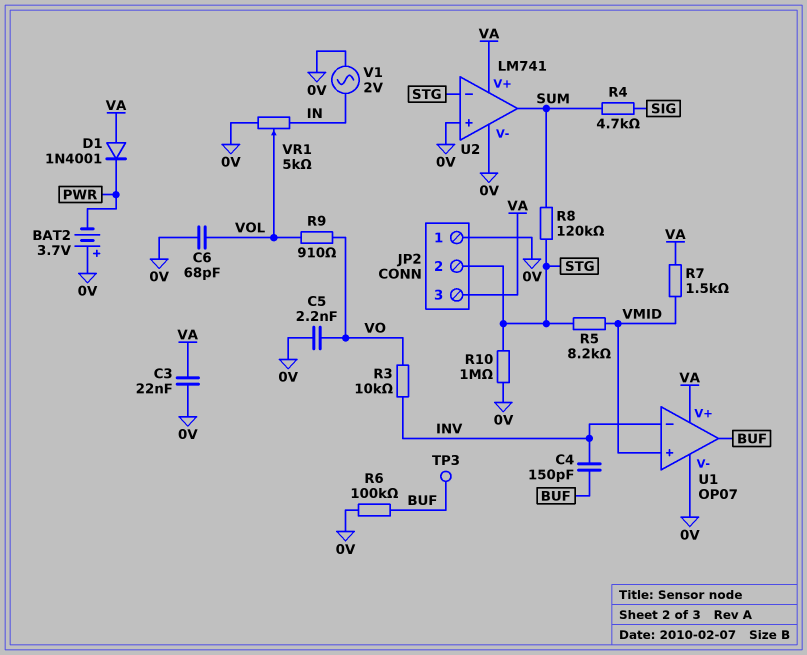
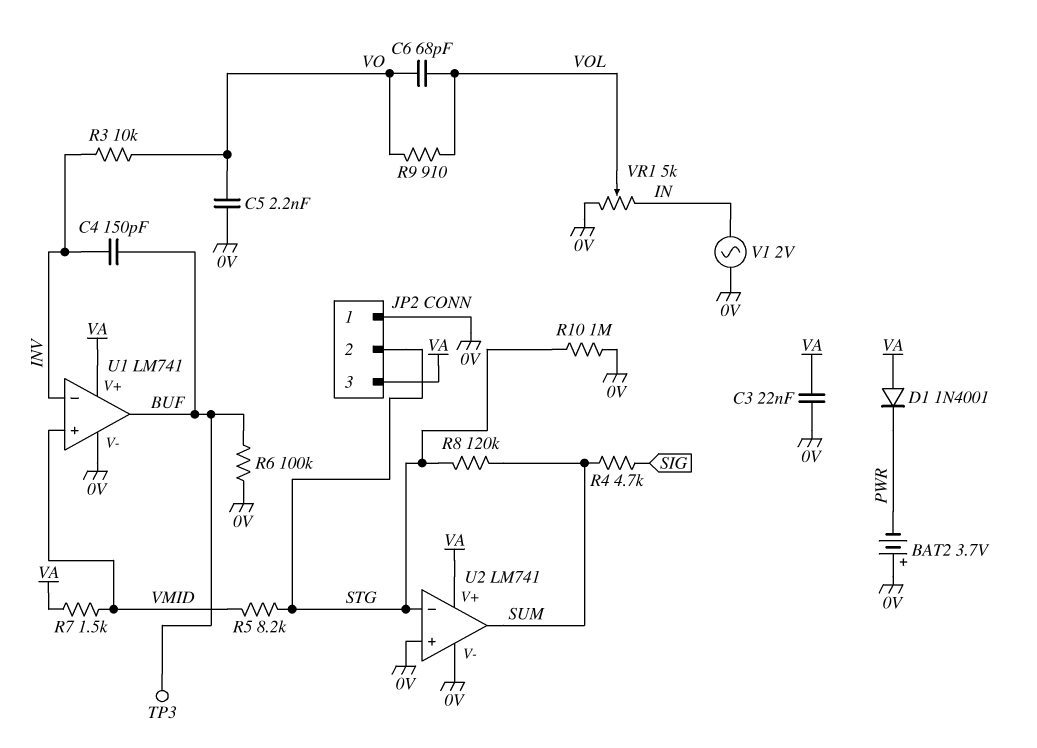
C6: 68pF (0V, VOL) -> 68pF (VO, VOL)
U1: OP07 -> LM741

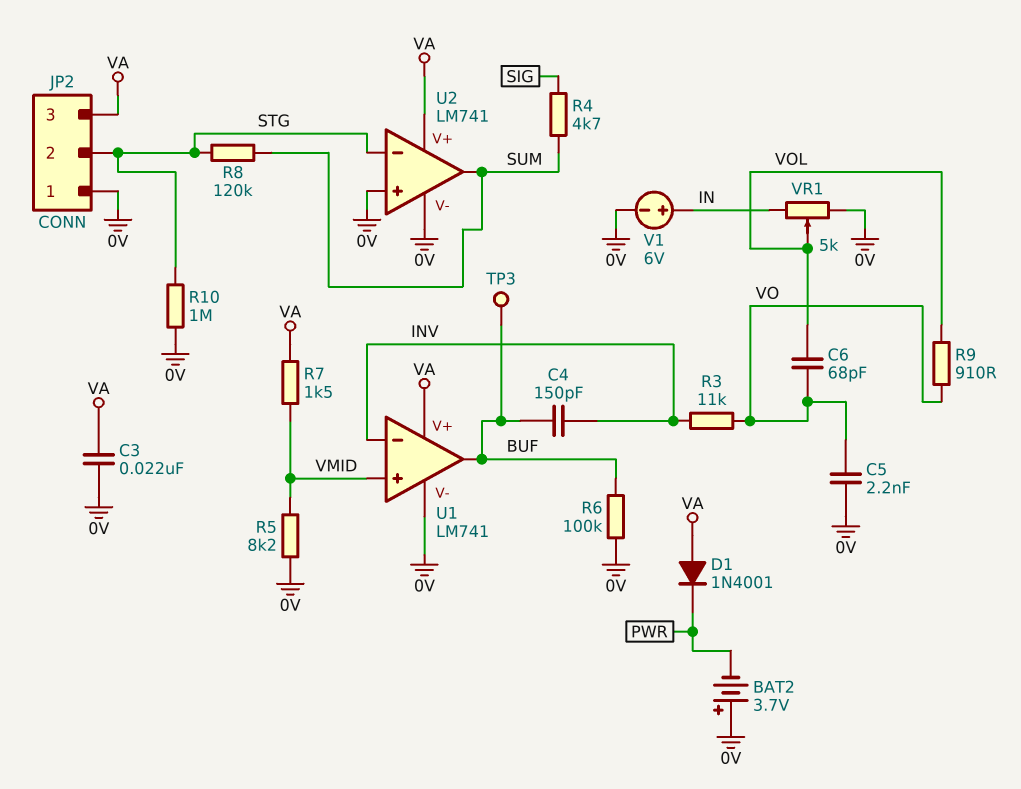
R3: 10k (INV, VO) -> 11k (INV, VO)
R5: 8.2k (STG, VMID) -> 8.2k (0V, VMID)
V1: AC 2V (0V, IN) -> 6V (plus IN, minus 0V)

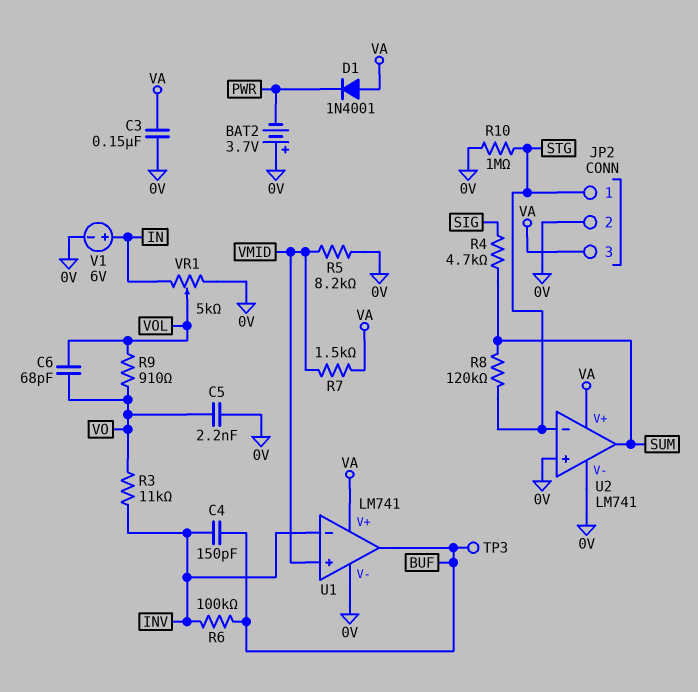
C3: 22nF (0V, VA) -> 150nF (0V, VA)
JP2 pin 1: 0V -> STG
JP2 pin 2: STG -> 0V
R6: 100k (0V, BUF) -> 100k (BUF, INV)

